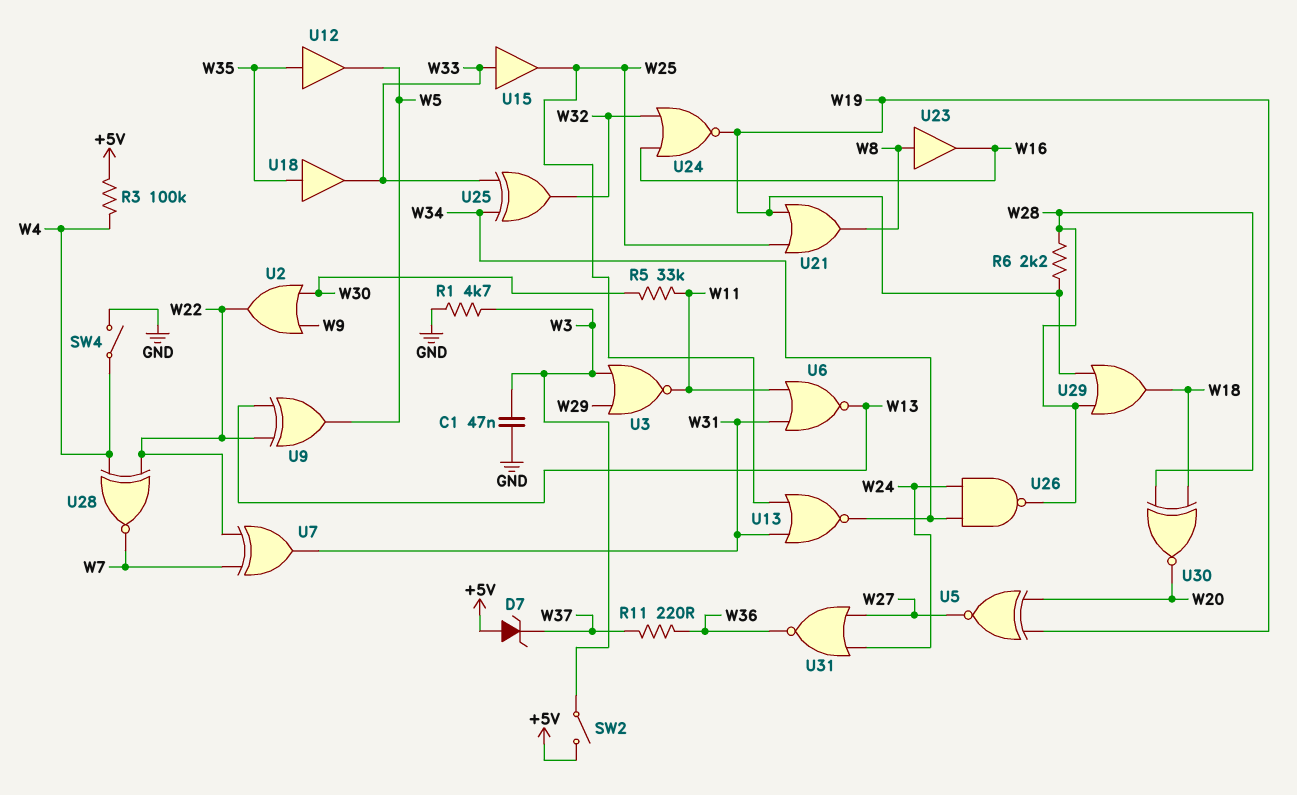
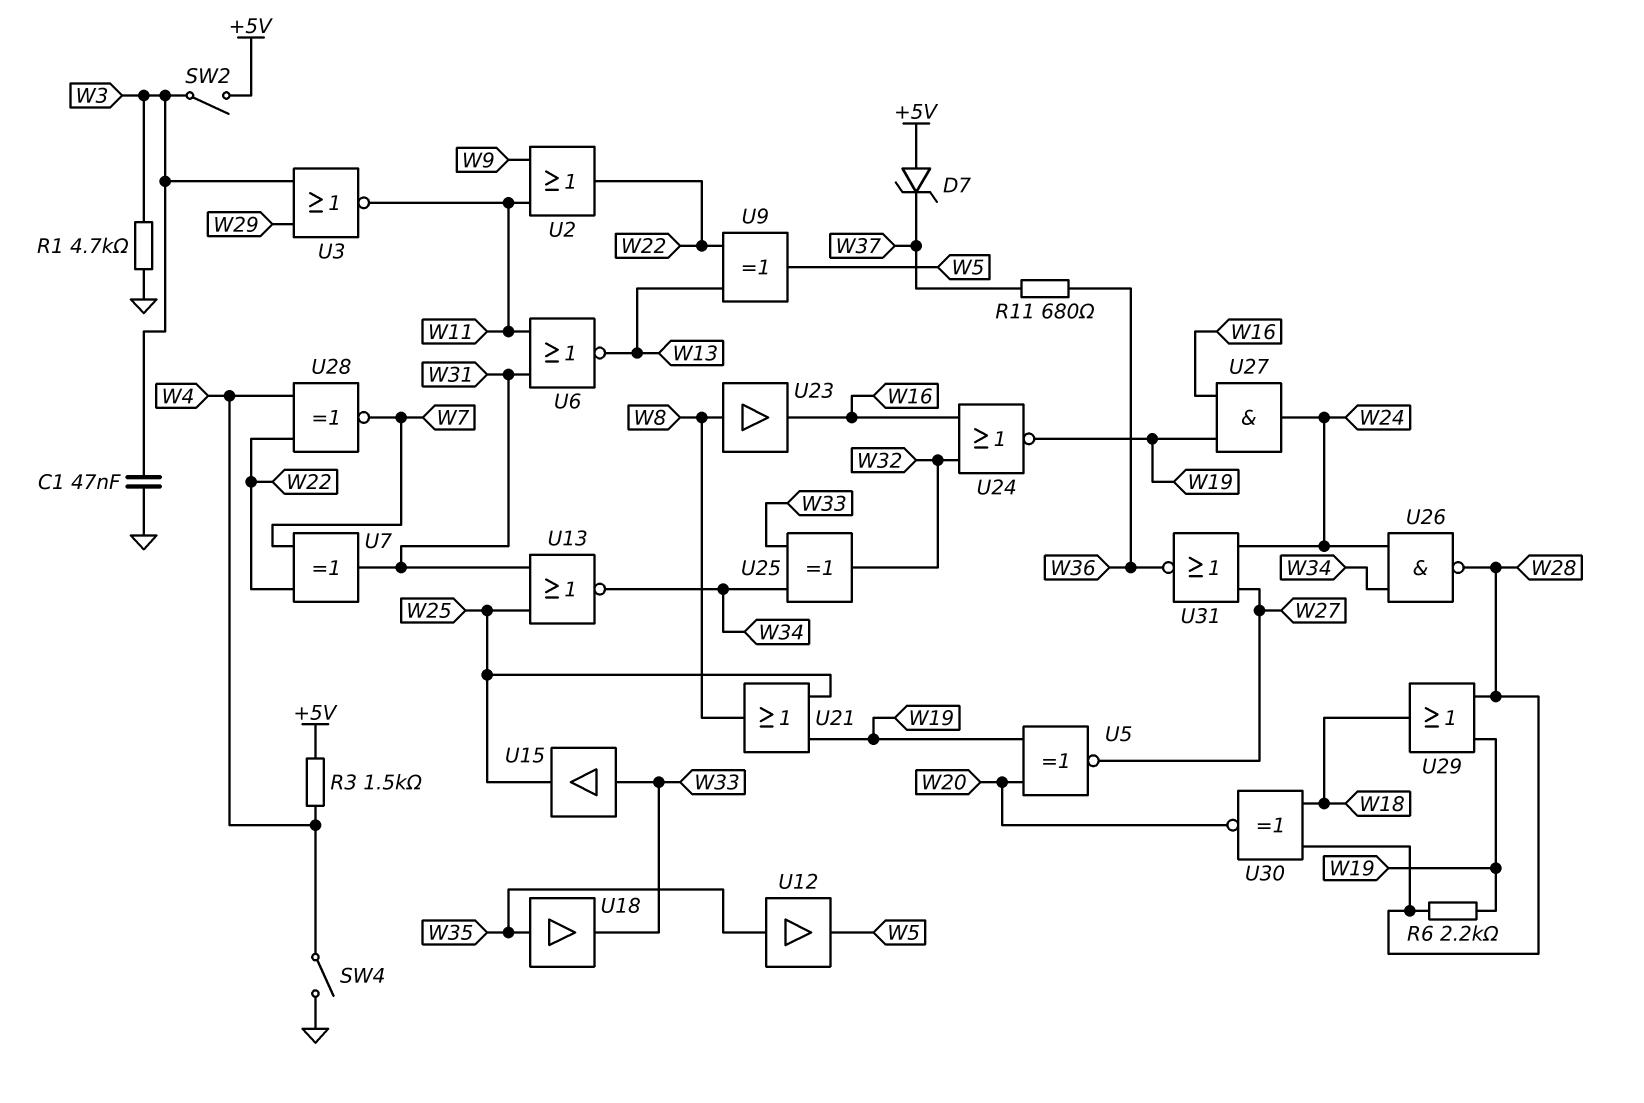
R3: 100k (+5V, W4) -> 1.5k (+5V, W4)
R5: 33k (W11, W30) -> none
R11: 220 (W36, W37) -> 680 (W36, W37)
U2: OR (in W9, in W30, out W22) -> OR (in W9, in W11, out W22)
U27: none -> AND (in W16, in W19, out W24)

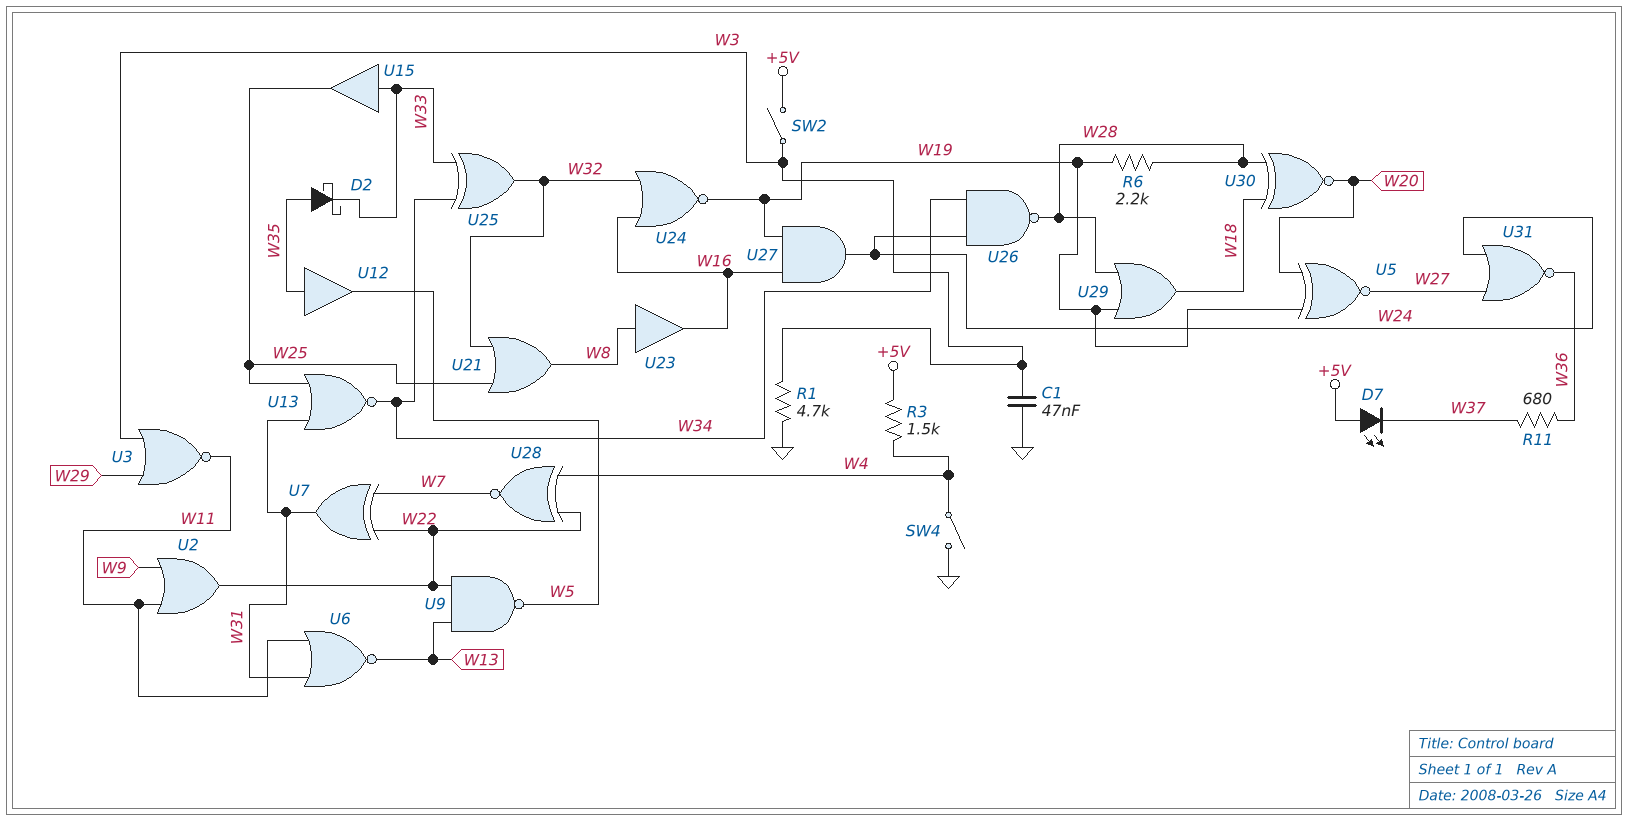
D2: none -> schottky (A W35, K W33)
D7: zener (A +5V, K W37) -> LED (A +5V, K W37)
U9: XOR (in W13, in W22, out W5) -> NAND (in W13, in W22, out W5)
U18: buffer (in W35, out W33) -> none
U21: OR (in W19, in W25, out W8) -> OR (in W25, in W32, out W8)

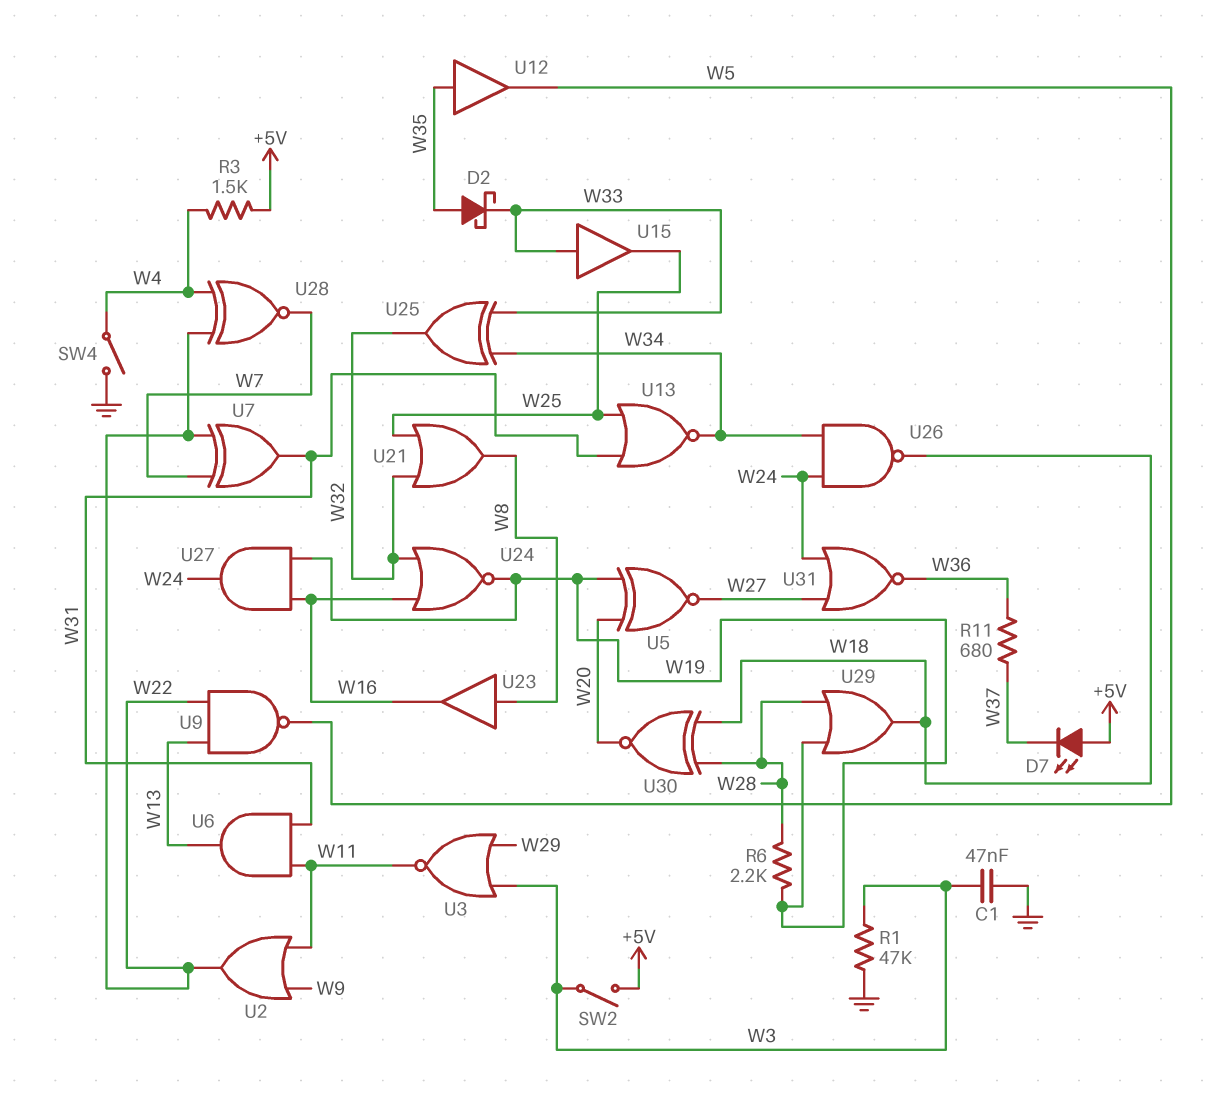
R1: 4.7k (GND, W3) -> 47k (GND, W3)
U6: NOR (in W11, in W31, out W13) -> AND (in W11, in W31, out W13)
U26: NAND (in W24, in W34, out W28) -> NAND (in W24, in W34, out W18)

